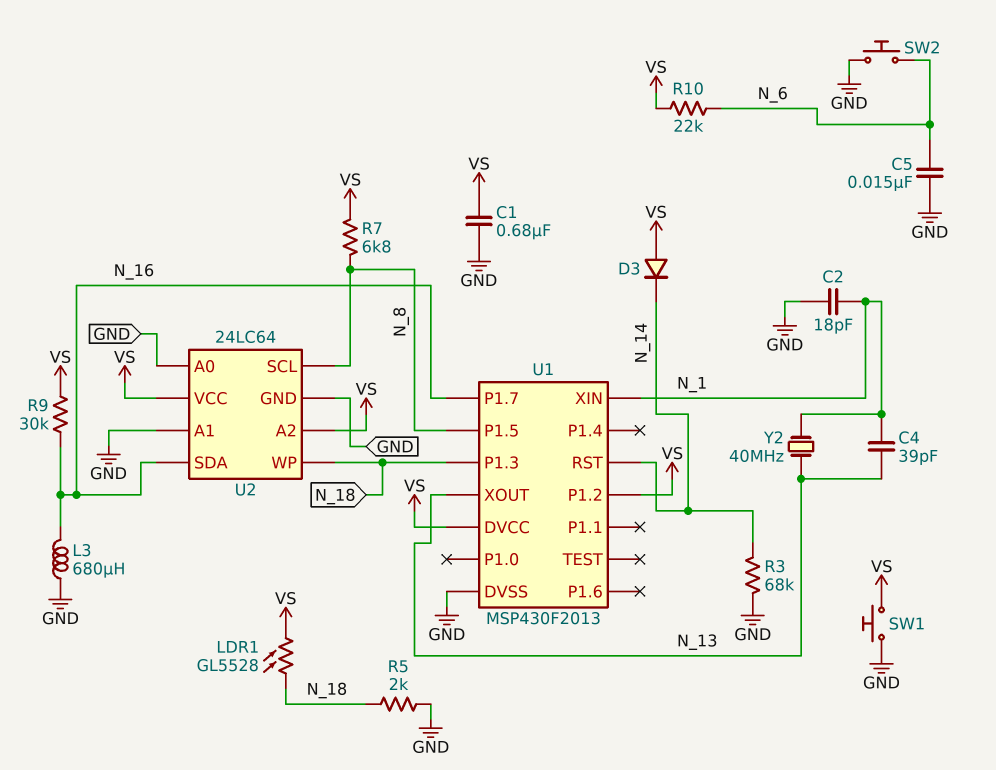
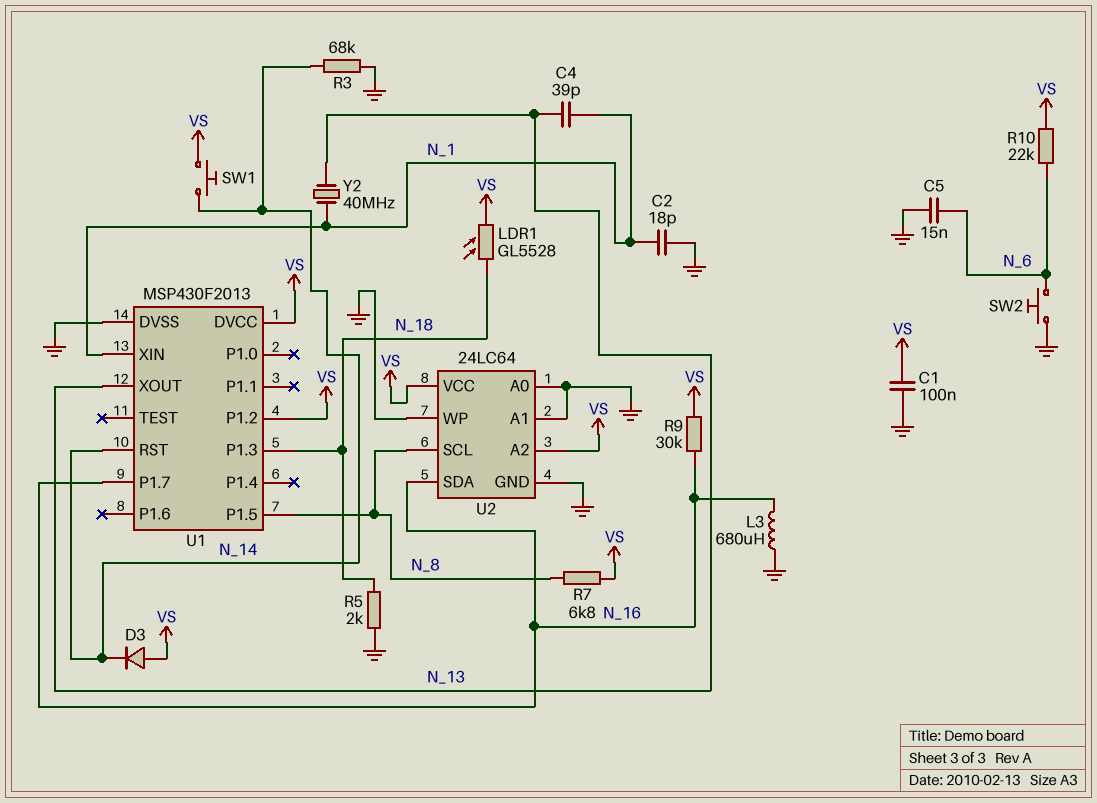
C1: 680nF (GND, VS) -> 100nF (GND, VS)
SW1: button (GND, VS) -> button (N_14, VS)
U2 pin WP: N_18 -> GND

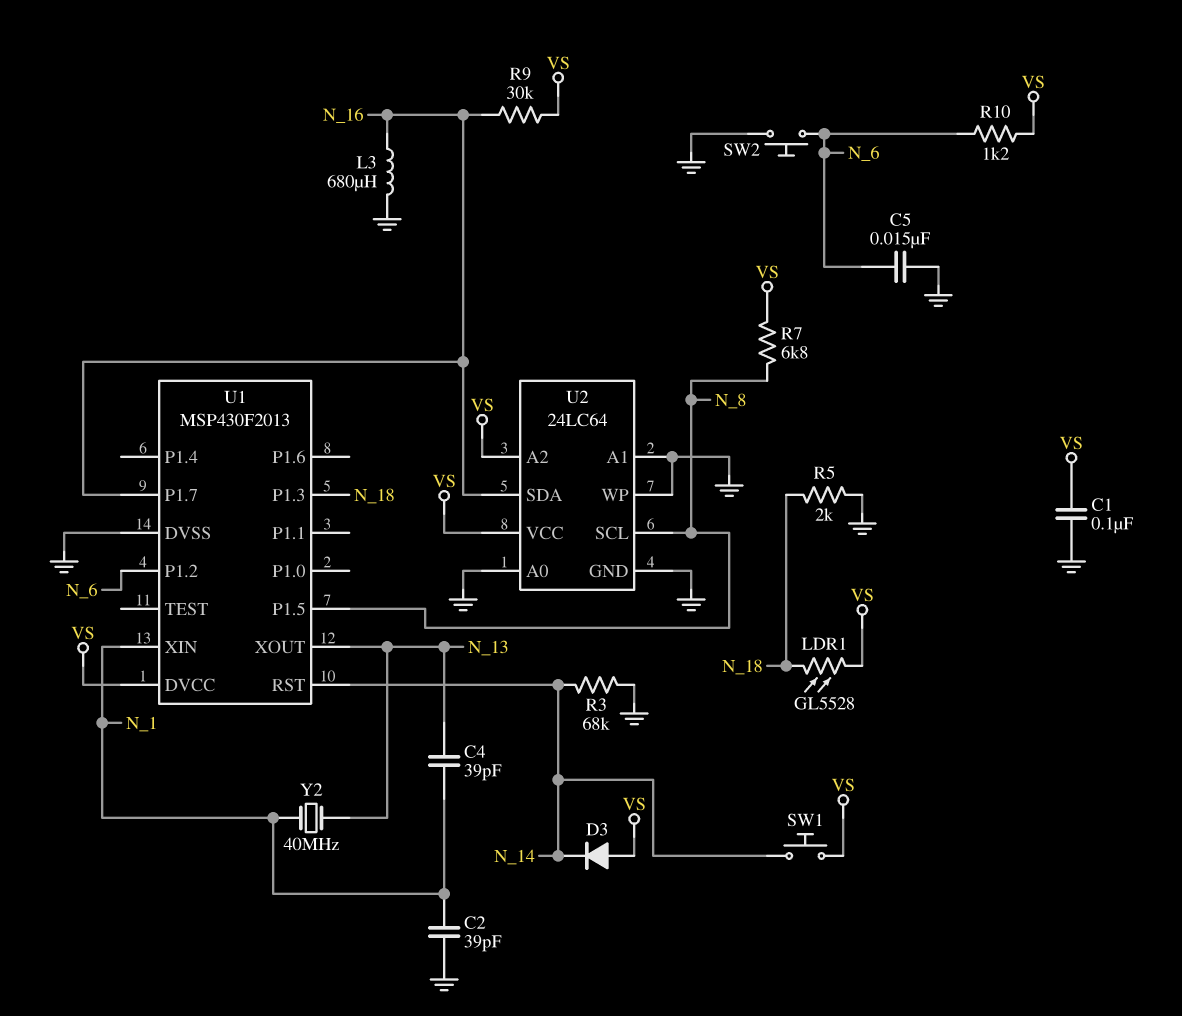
C2: 18pF (GND, N_1) -> 39pF (GND, N_1)
R10: 22k (N_6, VS) -> 1.2k (N_6, VS)
U1 pin P1.2: VS -> N_6

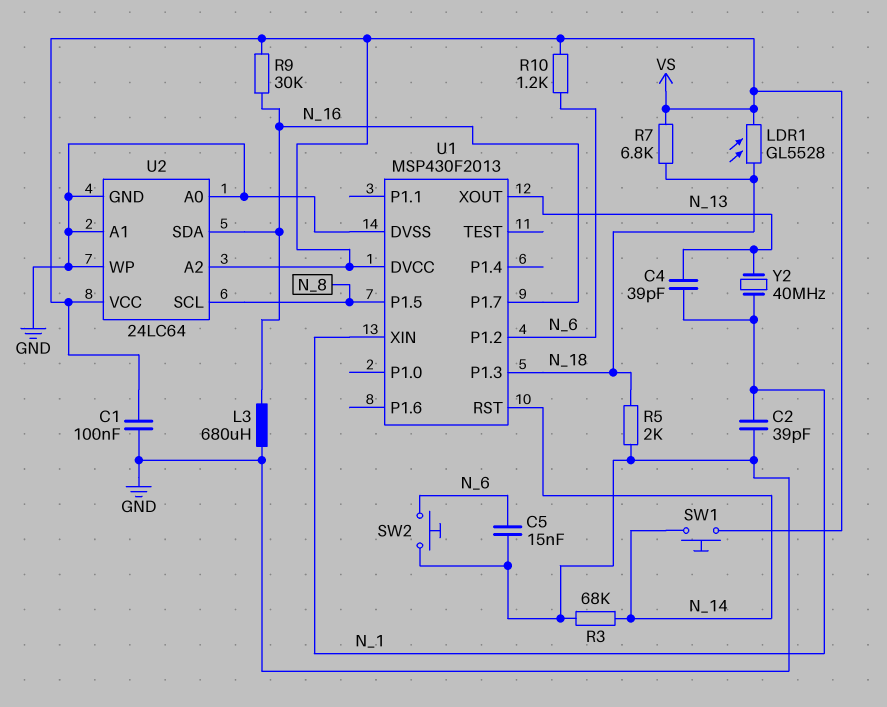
D3: diode (A VS, K N_14) -> none
R7: 6.8k (N_8, VS) -> 6.8k (N_18, VS)

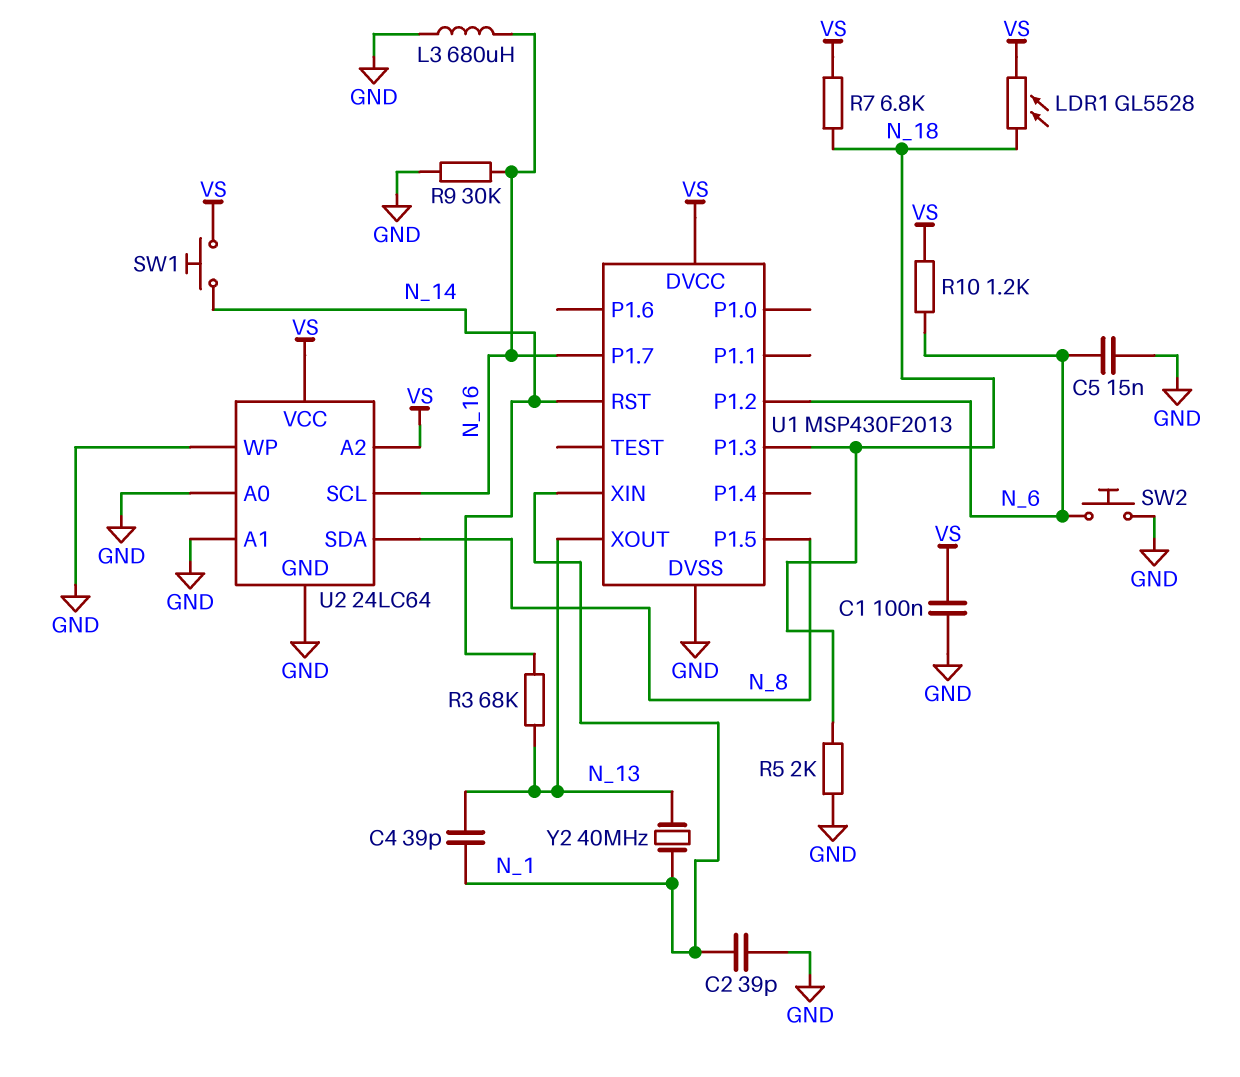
R3: 68k (GND, N_14) -> 68k (N_13, N_14)
R9: 30k (N_16, VS) -> 30k (GND, N_16)
U2 pin SCL: N_8 -> N_16
U2 pin SDA: N_16 -> N_8

